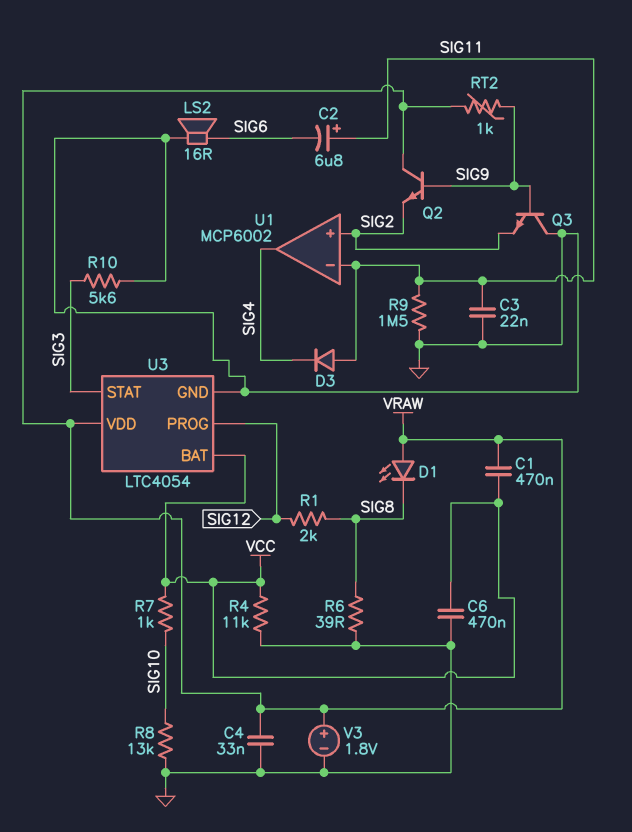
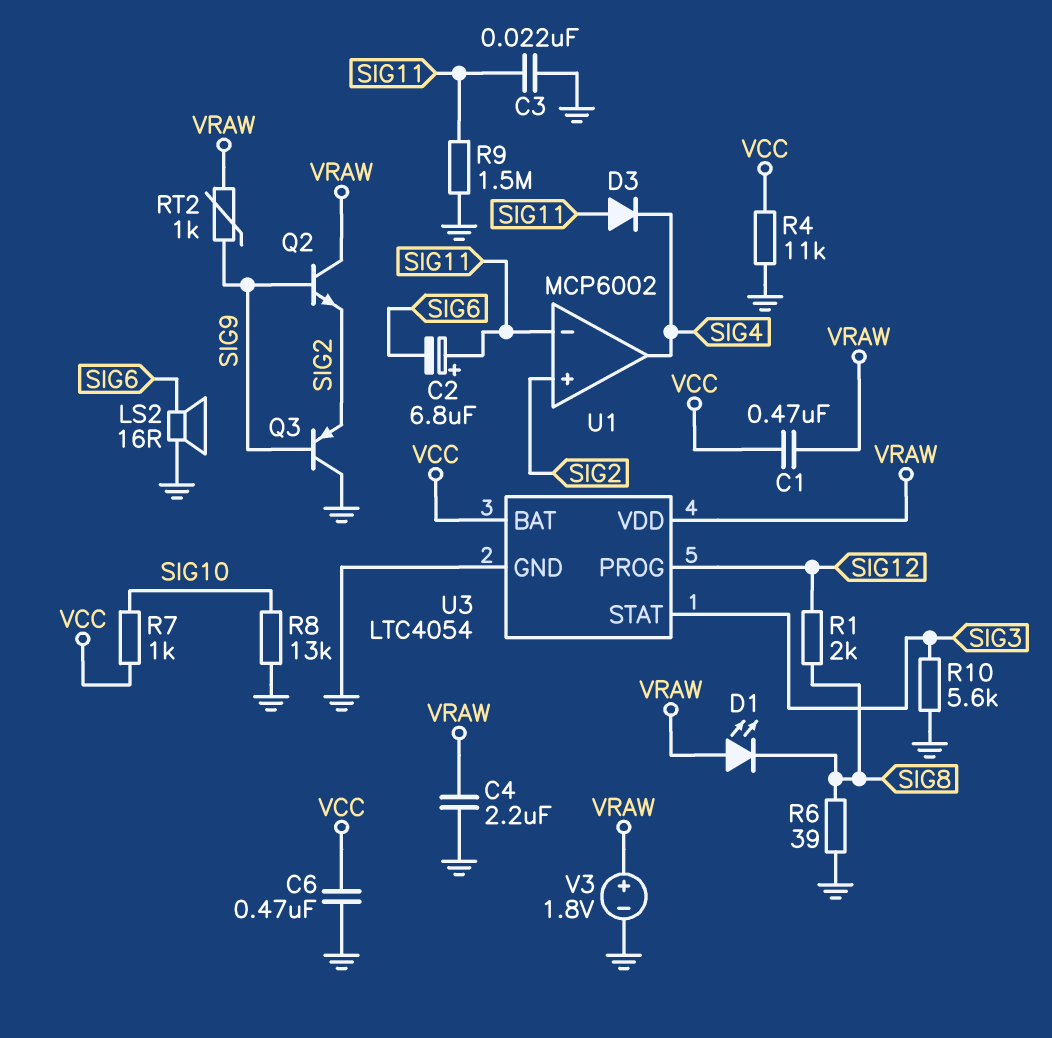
C4: 33nF (GND, VRAW) -> 2.2uF (GND, VRAW)
Q3: NPN (B SIG9, C GND, E SIG2) -> PNP (B SIG9, C GND, E SIG2)

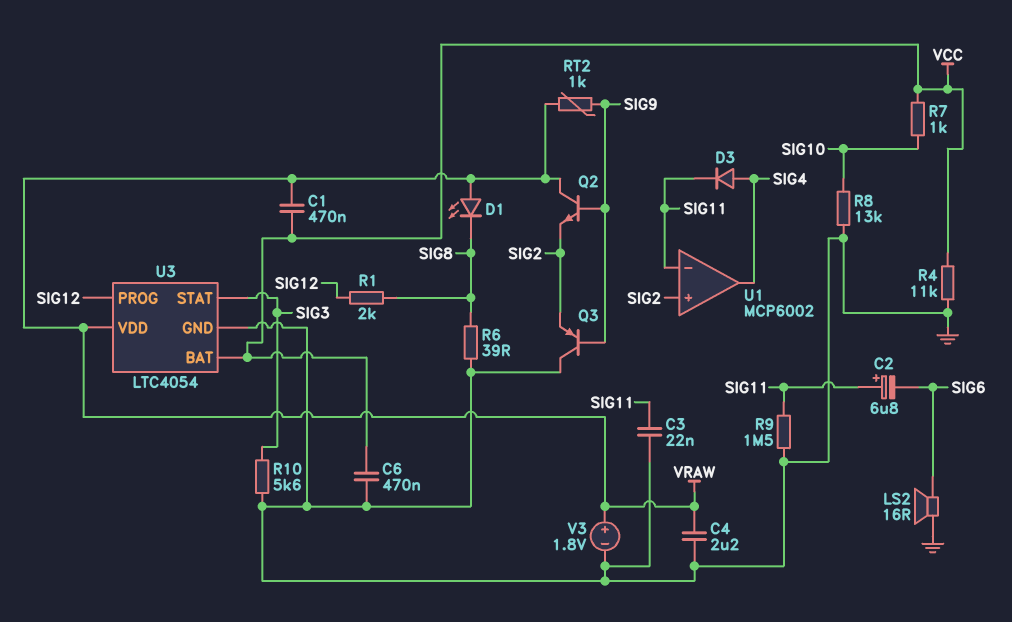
D3: diode (A SIG11, K SIG4) -> diode (A SIG4, K SIG11)

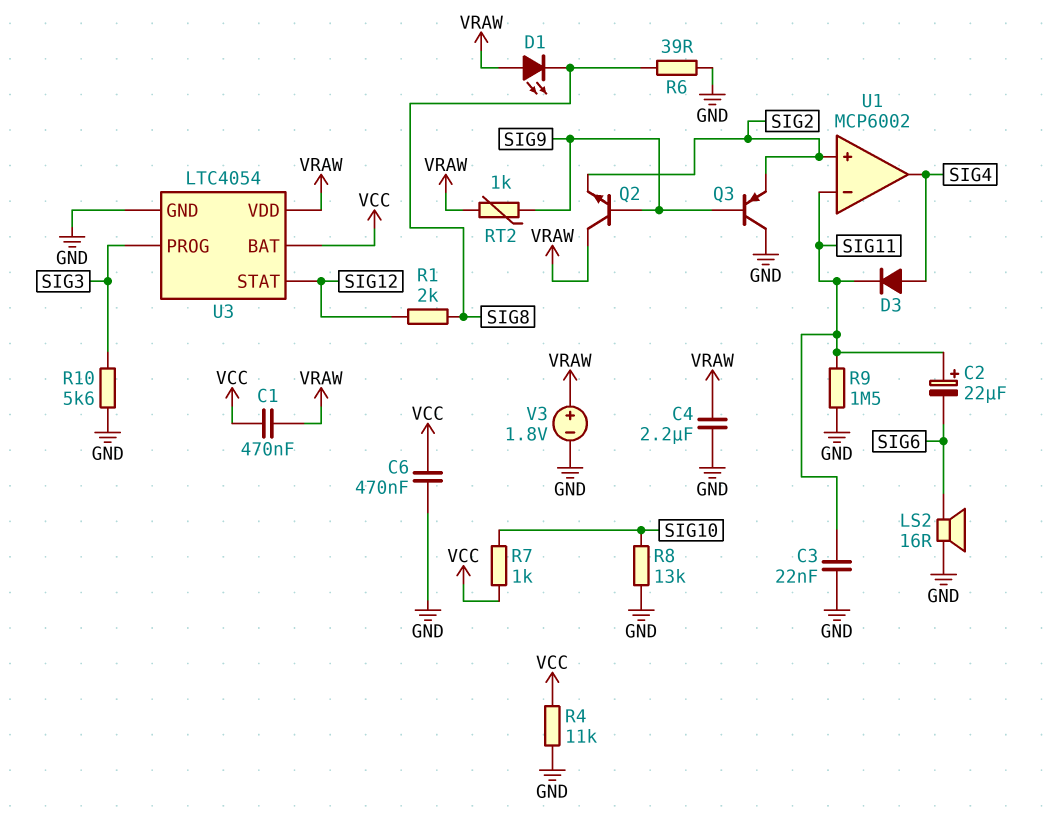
C2: 6.8uF (plus SIG11, minus SIG6) -> 22uF (plus SIG11, minus SIG6)
U3 pin PROG: SIG12 -> SIG3
U3 pin STAT: SIG3 -> SIG12

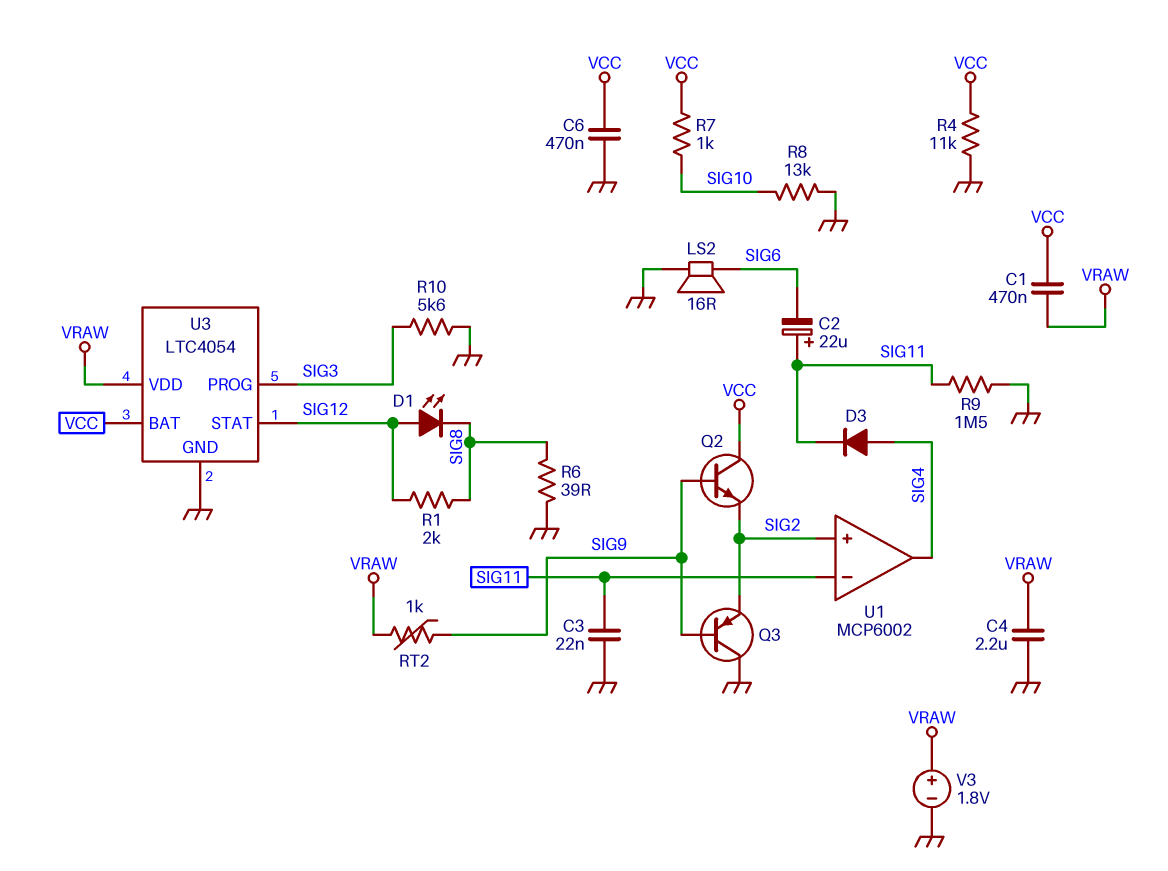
D1: LED (A VRAW, K SIG8) -> LED (A SIG12, K SIG8)
Q2: NPN (B SIG9, C VRAW, E SIG2) -> NPN (B SIG9, C VCC, E SIG2)

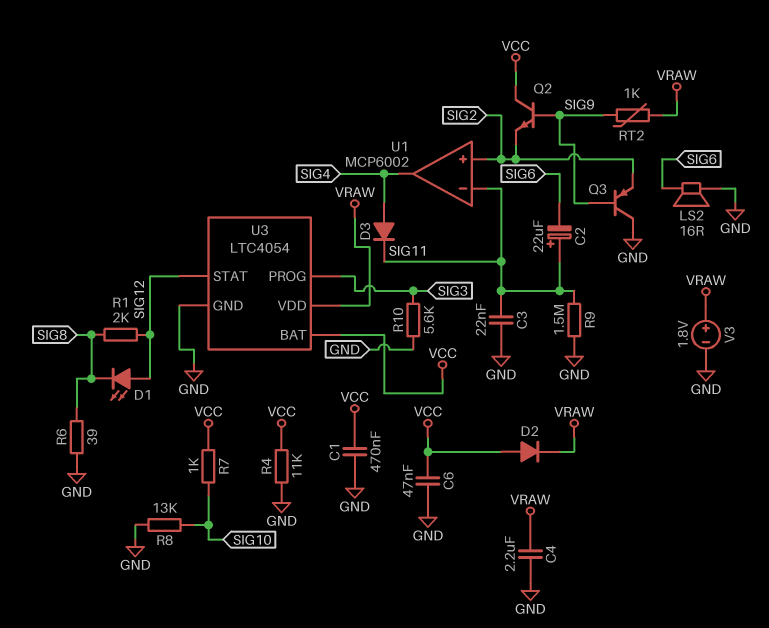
C1: 470nF (VCC, VRAW) -> 470nF (GND, VCC)
C6: 470nF (GND, VCC) -> 47nF (GND, VCC)
D2: none -> diode (A VCC, K VRAW)

